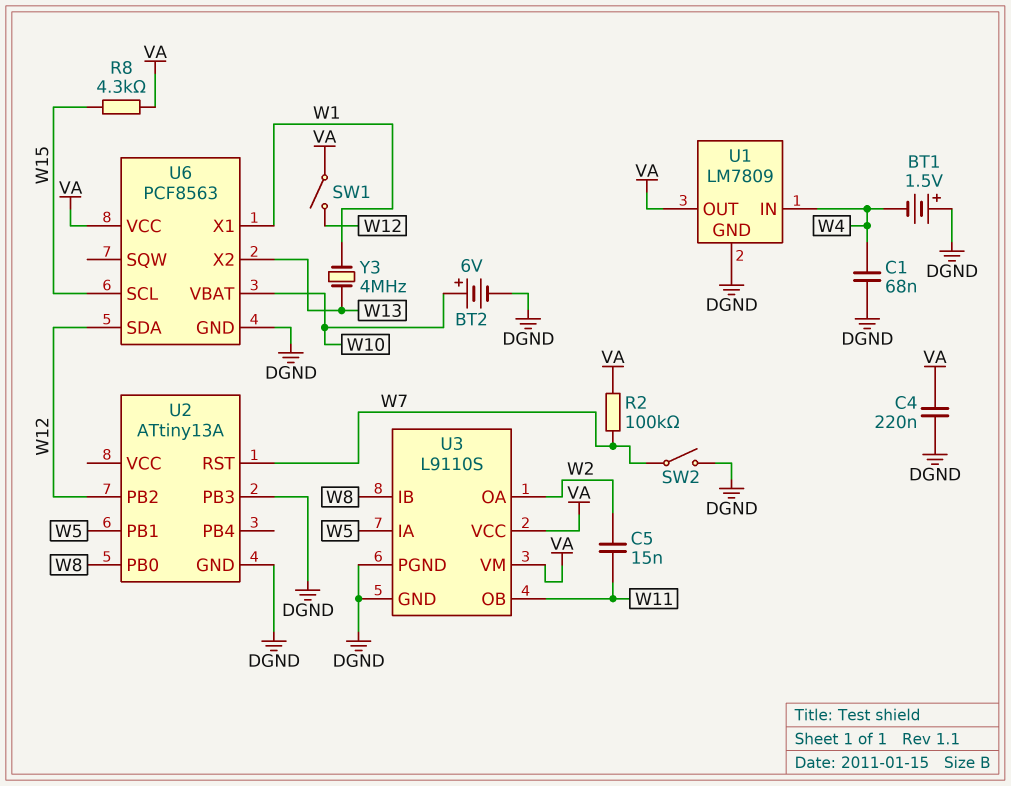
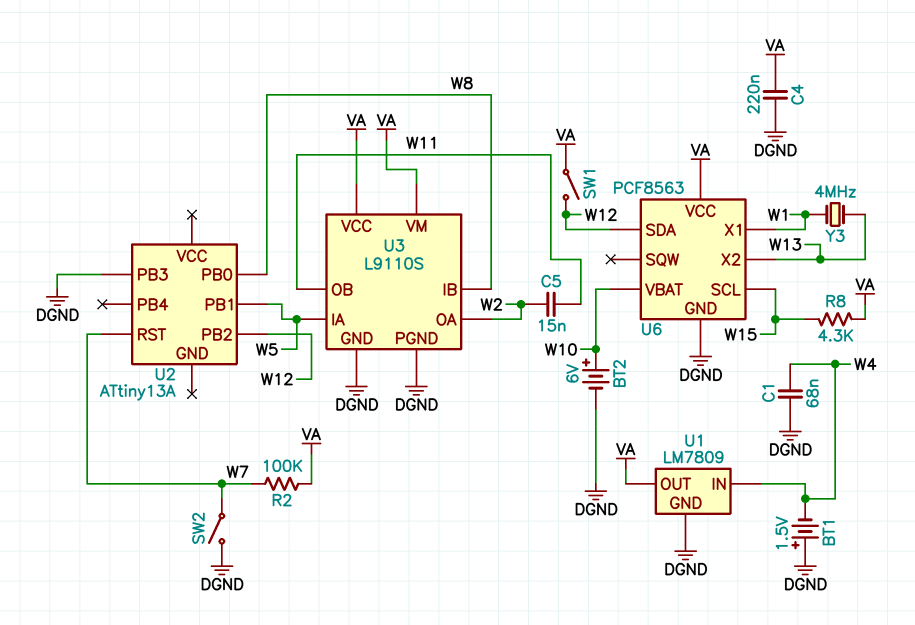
U2 pin GND: DGND -> none

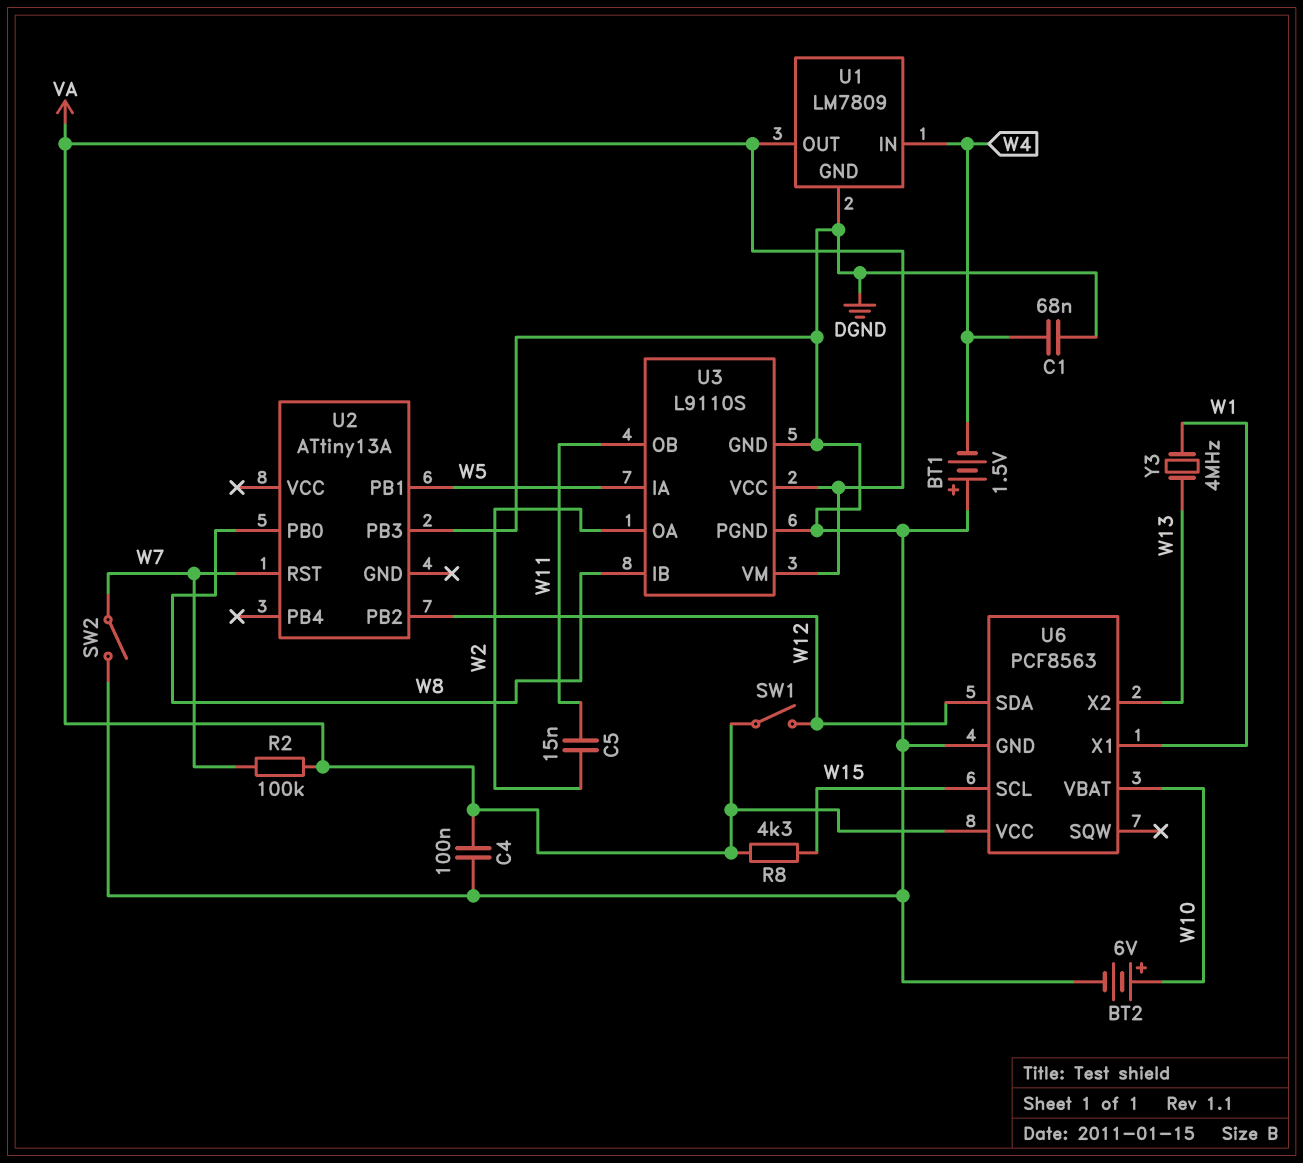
C4: 220nF (DGND, VA) -> 100nF (DGND, VA)

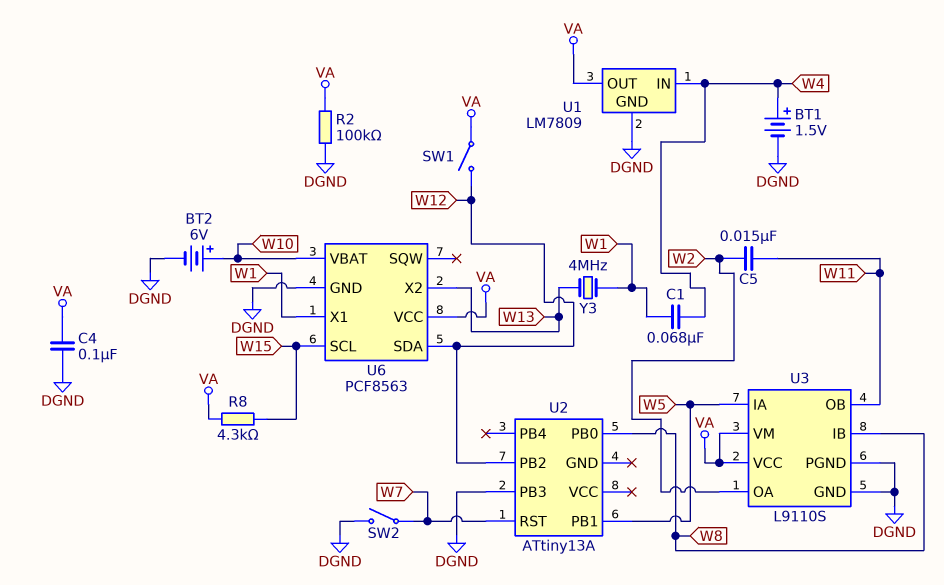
BT1: 1.5V (plus DGND, minus W4) -> 1.5V (plus W4, minus DGND)
C1: 68nF (DGND, W4) -> 68nF (W1, W4)
R2: 100k (VA, W7) -> 100k (DGND, VA)

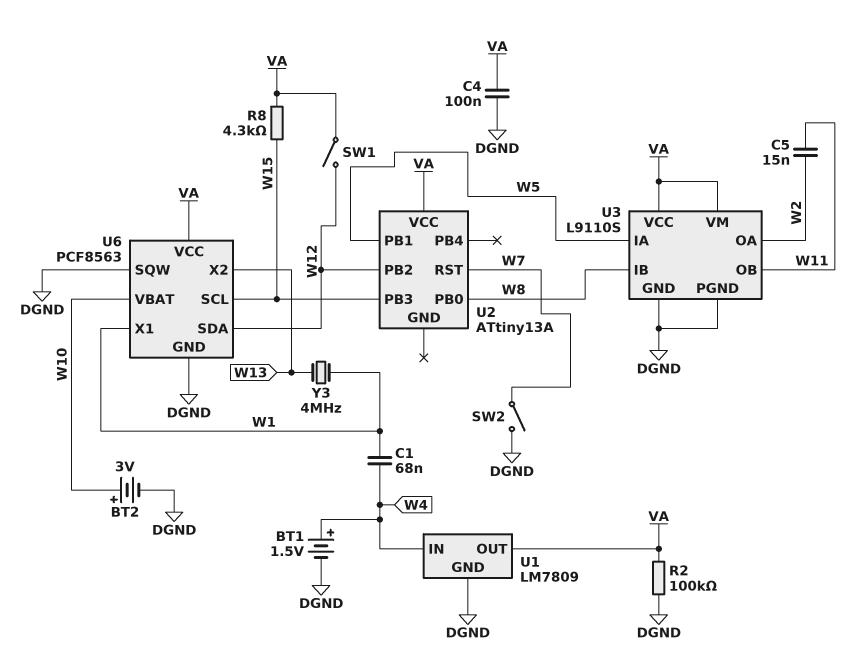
BT2: 6V (plus W10, minus DGND) -> 3V (plus W10, minus DGND)
U2 pin PB3: DGND -> W15
U2 pin VCC: none -> VA
U6 pin SQW: none -> DGND

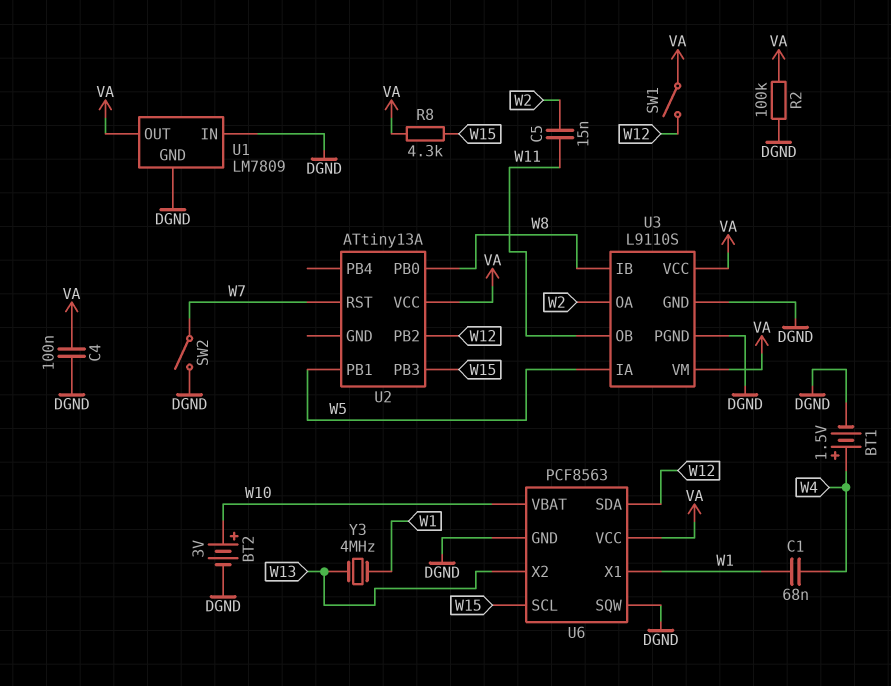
U1 pin IN: W4 -> DGND

